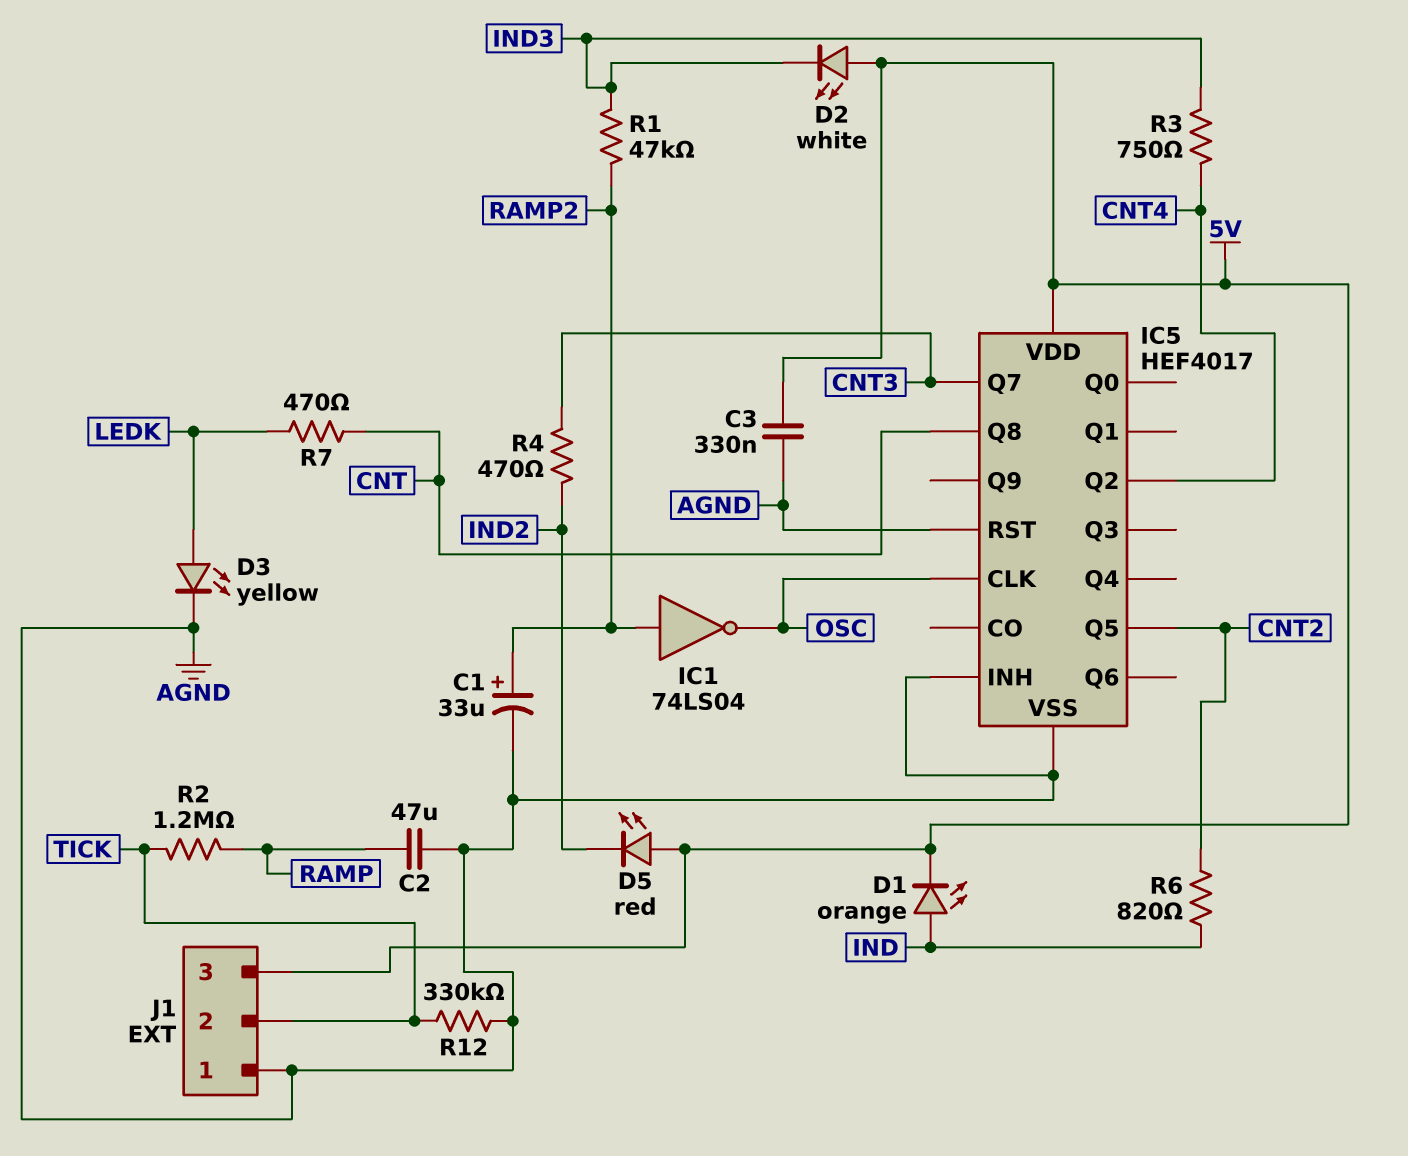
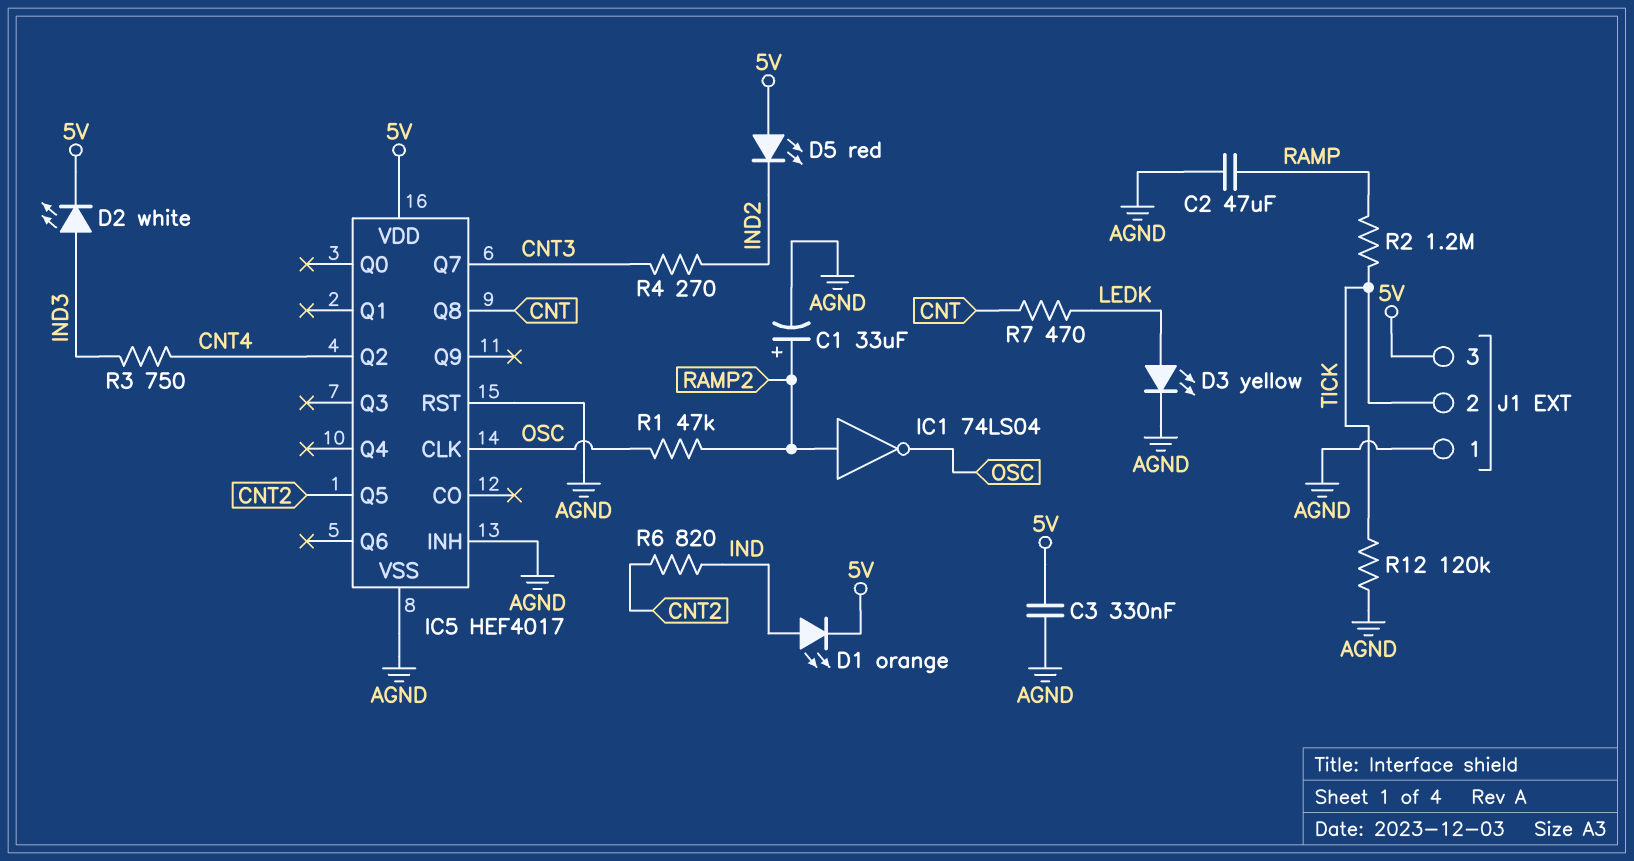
D2: LED white (A 5V, K IND3) -> LED white (A IND3, K 5V)
R1: 47k (IND3, RAMP2) -> 47k (OSC, RAMP2)
R4: 470 (CNT3, IND2) -> 270 (CNT3, IND2)
R12: 330k (AGND, TICK) -> 120k (AGND, TICK)

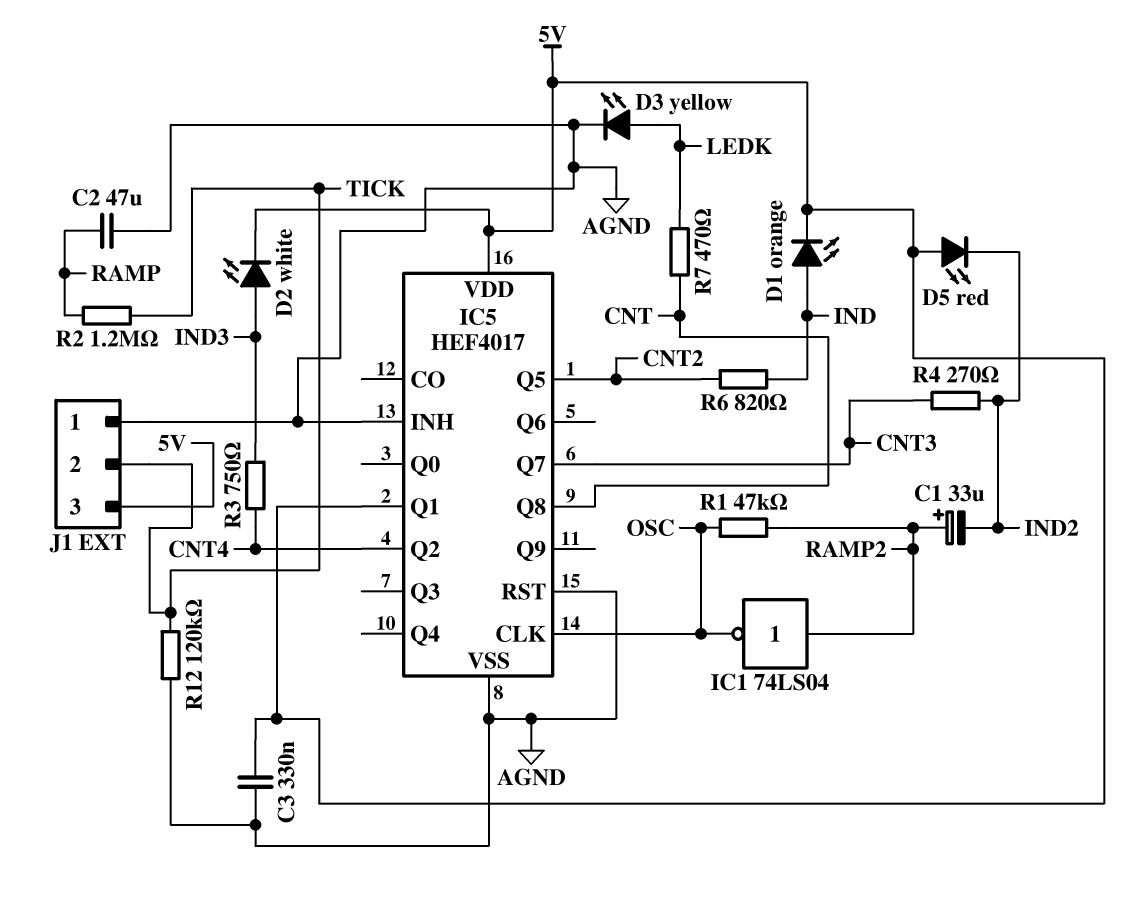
C1: 33uF (plus RAMP2, minus AGND) -> 33uF (plus RAMP2, minus IND2)
IC5 pin Q1: none -> 5V

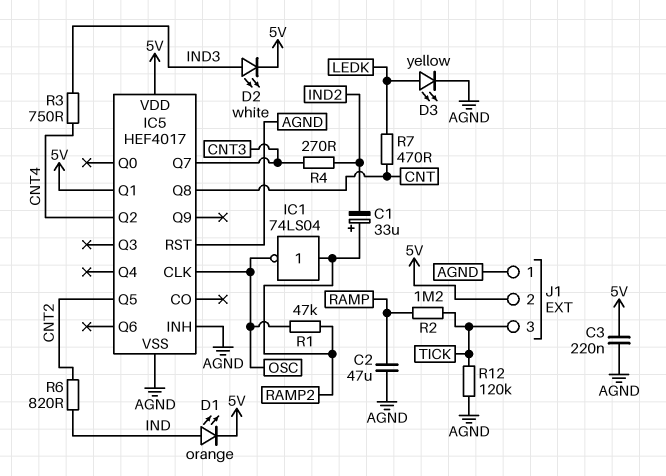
C3: 330nF (5V, AGND) -> 220nF (5V, AGND)
D5: LED red (A 5V, K IND2) -> none
J1 pin 2: TICK -> 5V
J1 pin 3: 5V -> TICK

